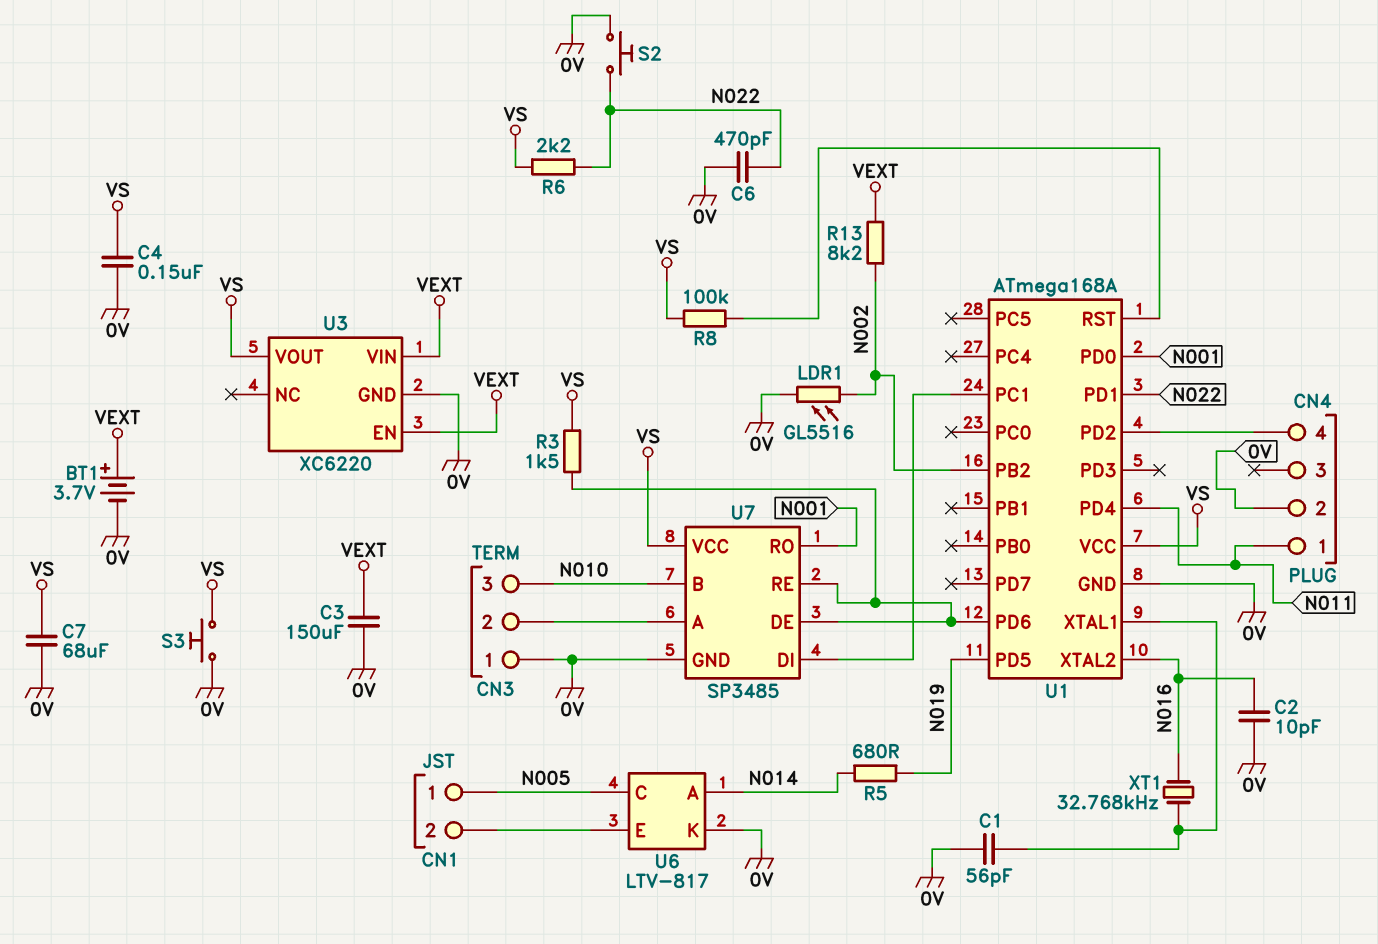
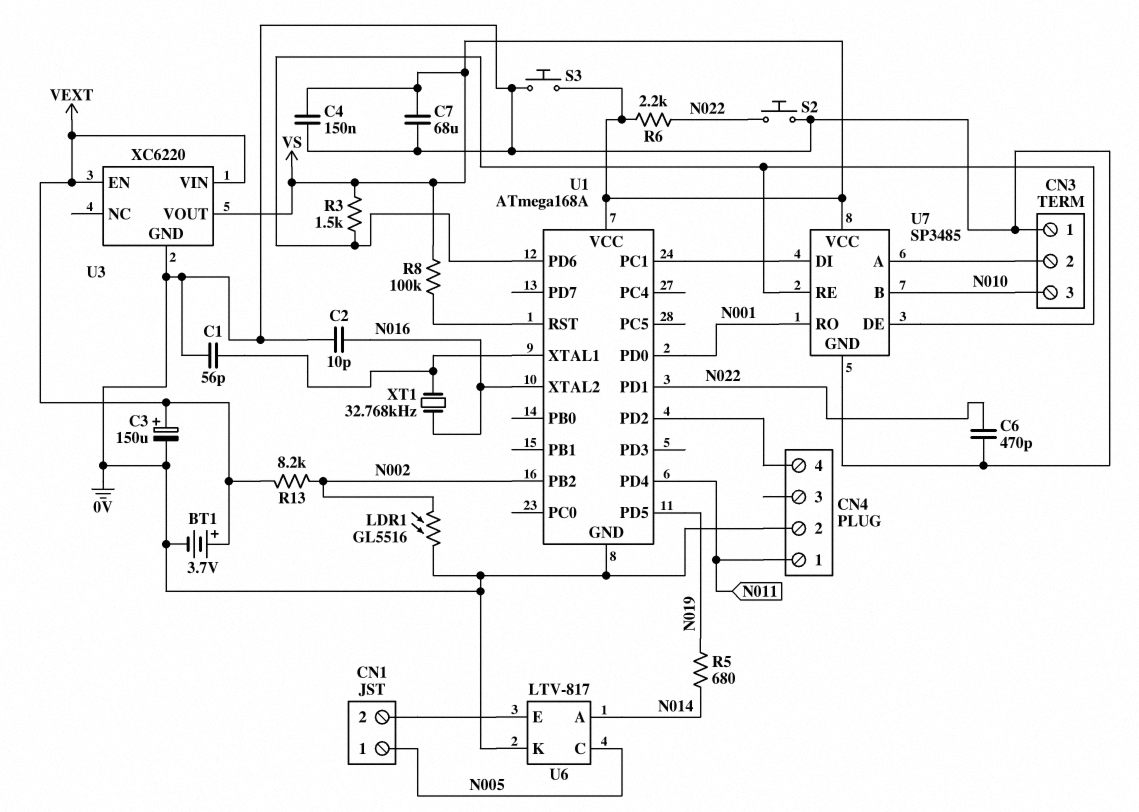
C3: 150uF (0V, VEXT) -> 150uF (plus VEXT, minus 0V)

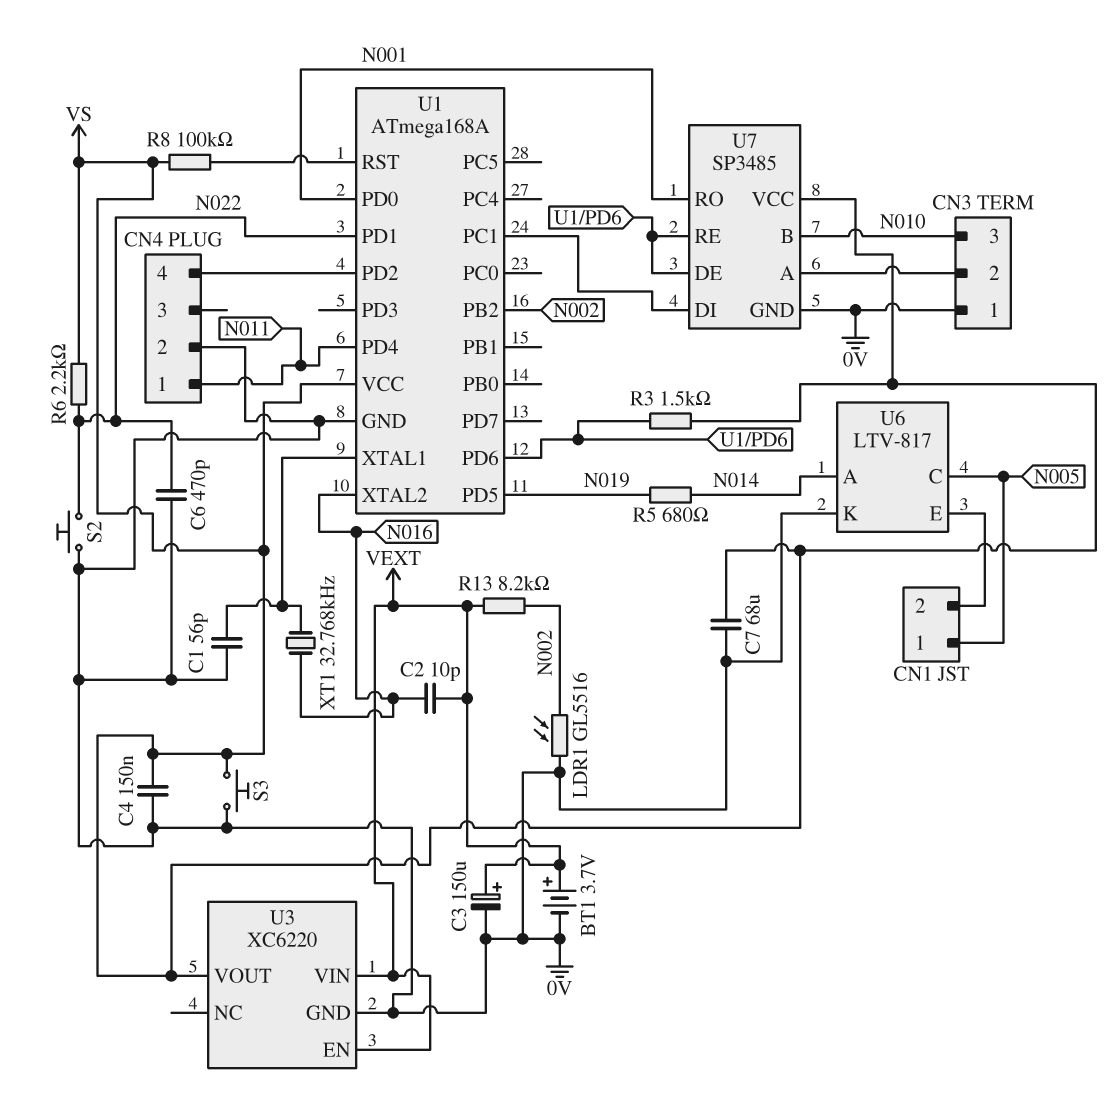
C2: 10pF (0V, N016) -> 10pF (N016, VEXT)

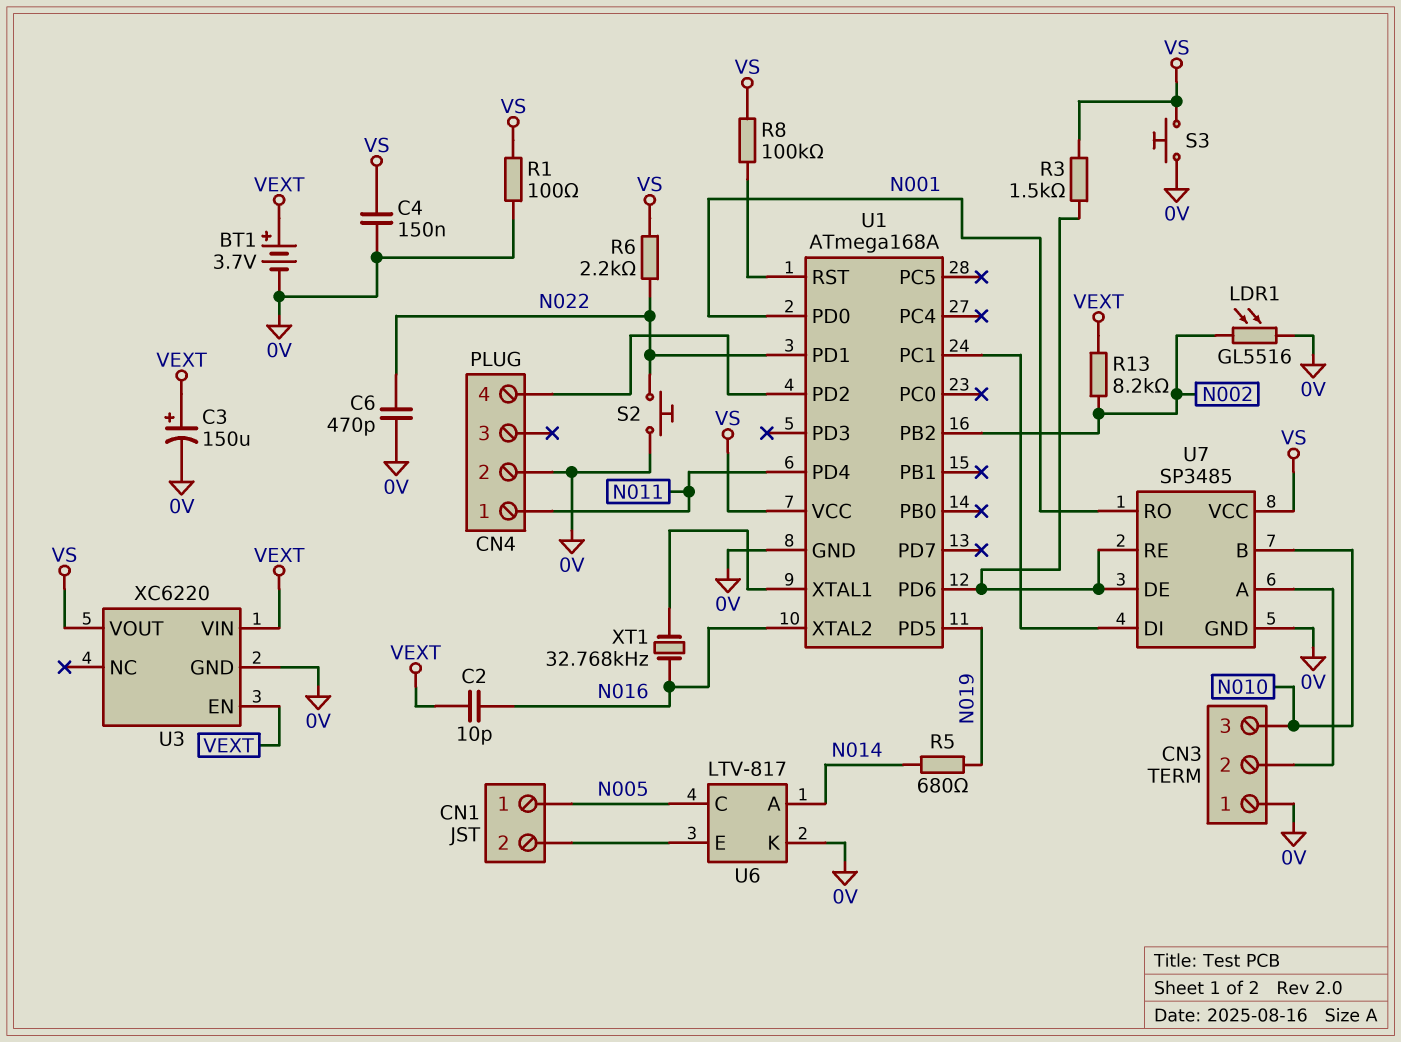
C1: 56pF (0V, U1/XTAL1) -> none
C7: 68uF (0V, VS) -> none
R1: none -> 100 (0V, VS)

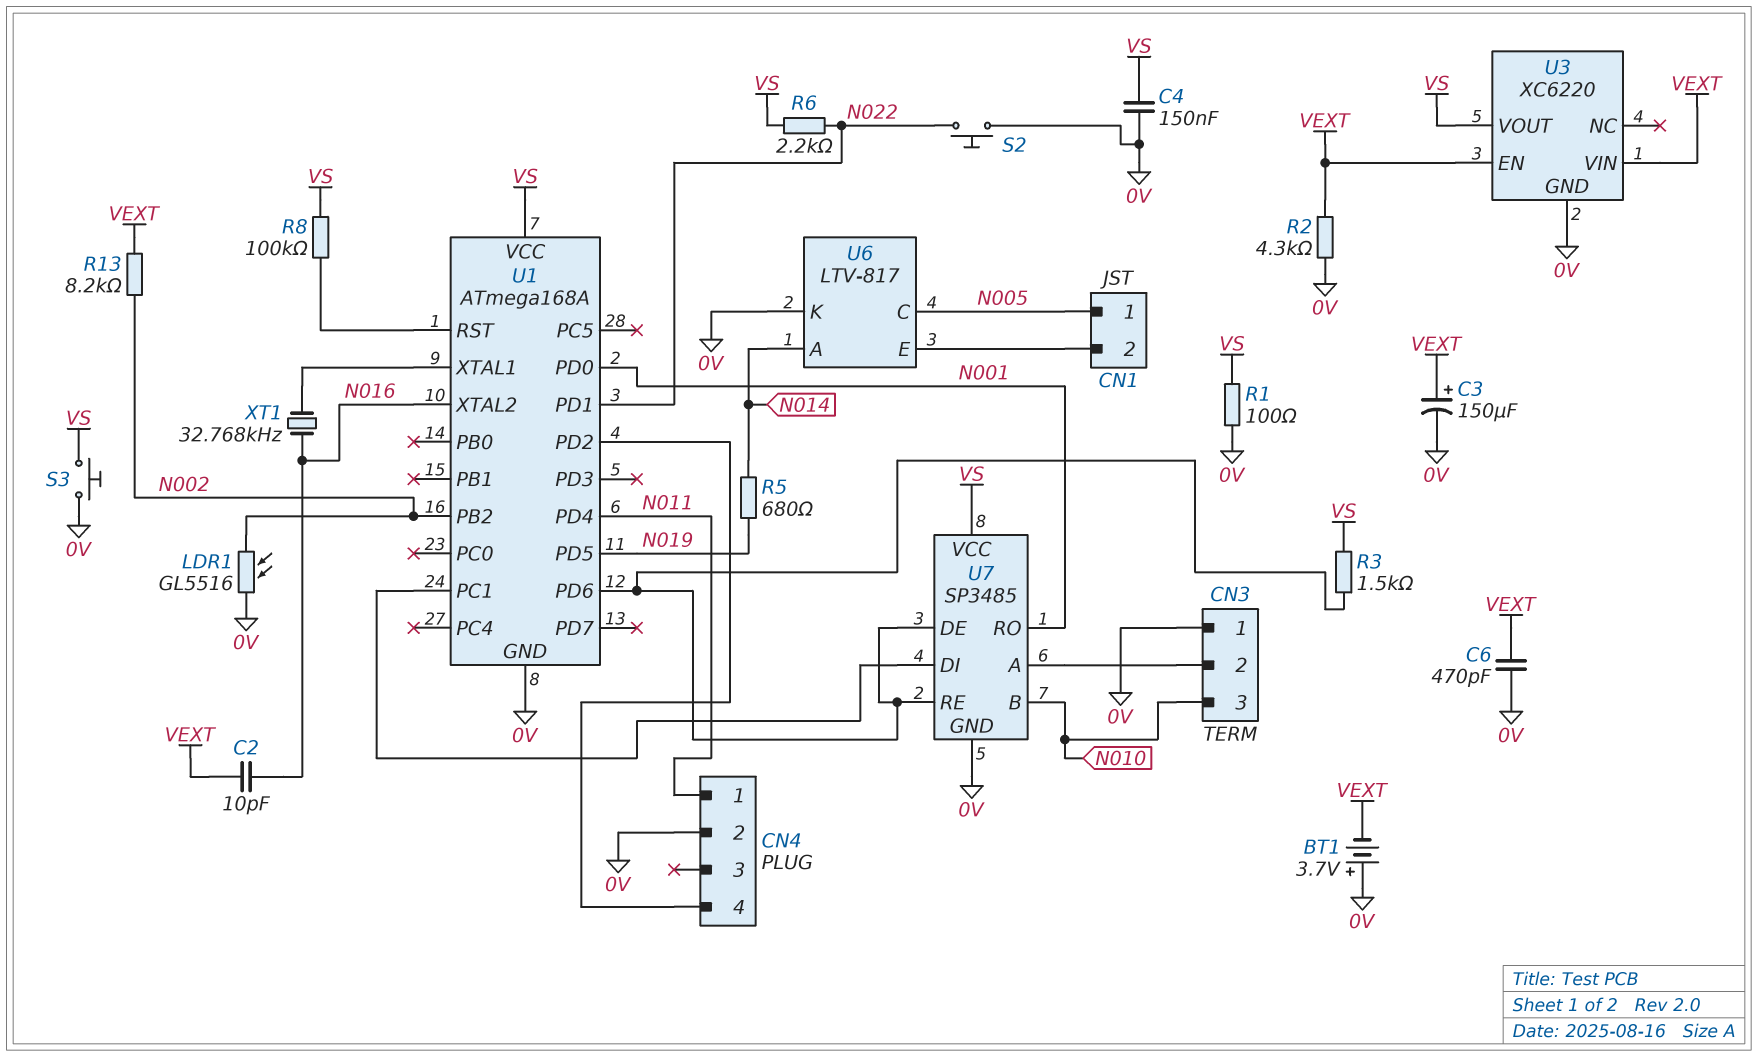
BT1: 3.7V (plus VEXT, minus 0V) -> 3.7V (plus 0V, minus VEXT)
C6: 470pF (0V, N022) -> 470pF (0V, VEXT)
R2: none -> 4.3k (0V, VEXT)

